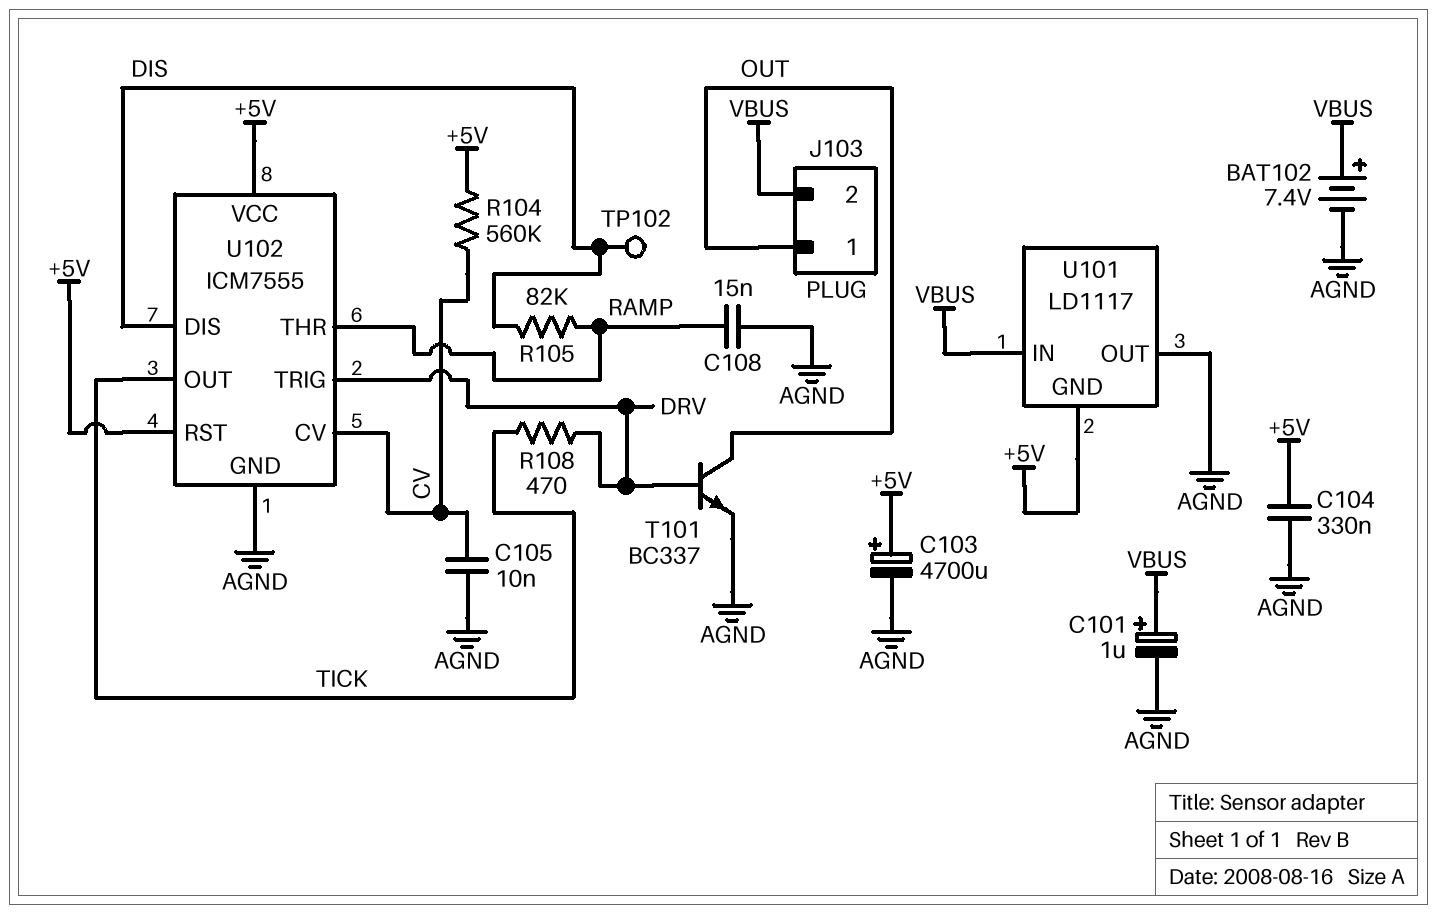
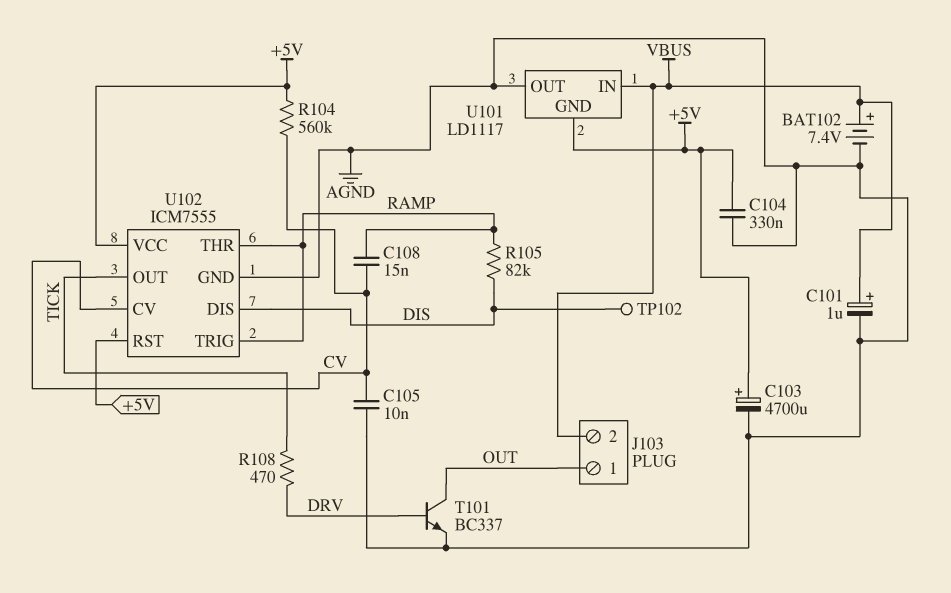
C108: 15nF (AGND, RAMP) -> 15nF (CV, RAMP)
U102 pin TRIG: DRV -> RAMP

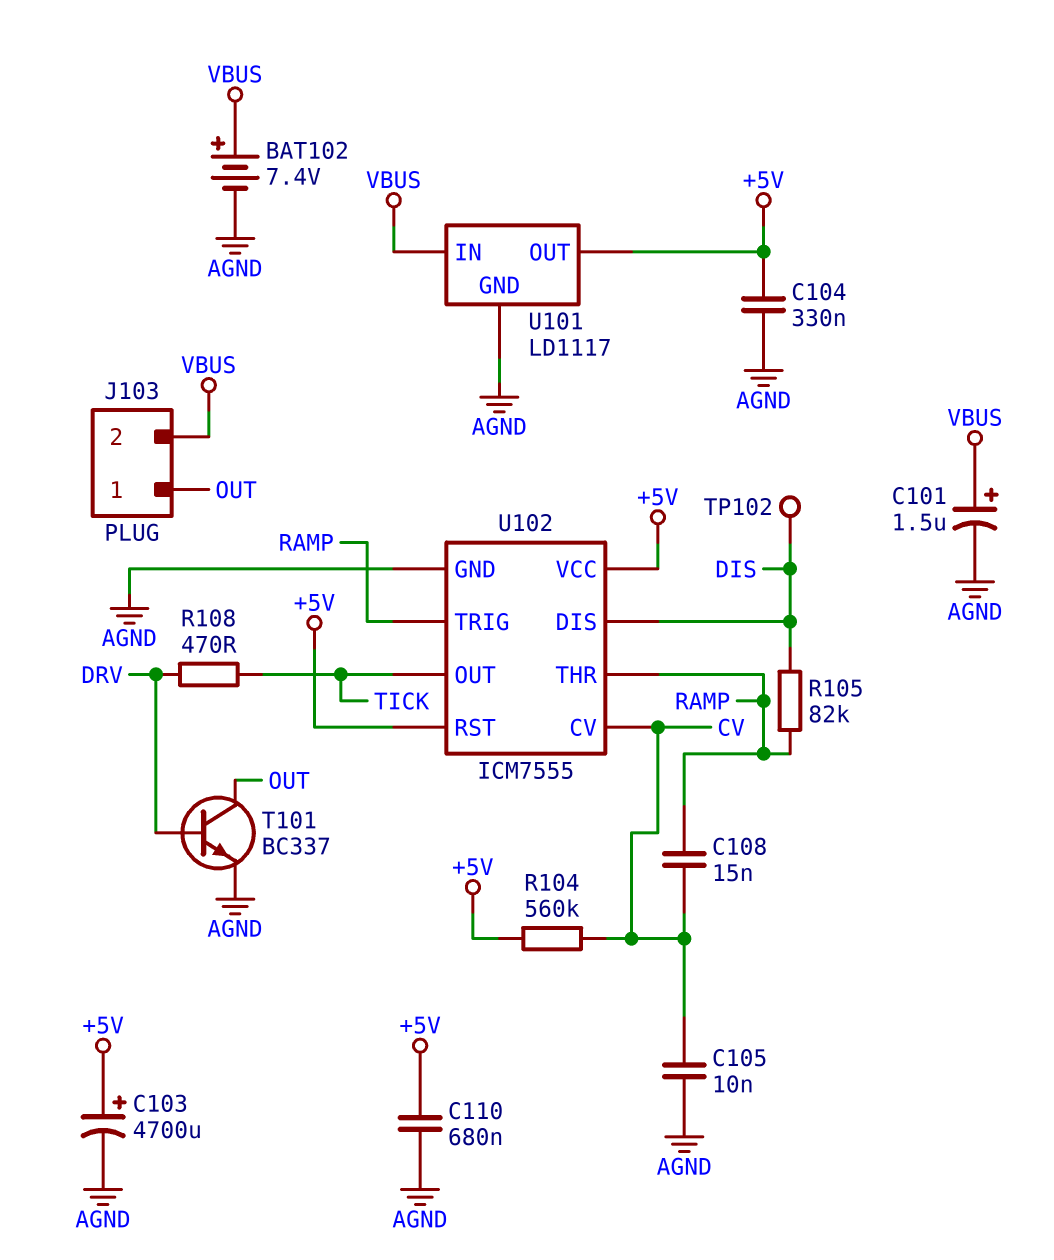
C101: 1uF (plus VBUS, minus AGND) -> 1.5uF (plus VBUS, minus AGND)
C110: none -> 680nF (+5V, AGND)
U101 pin GND: +5V -> AGND
U101 pin OUT: AGND -> +5V

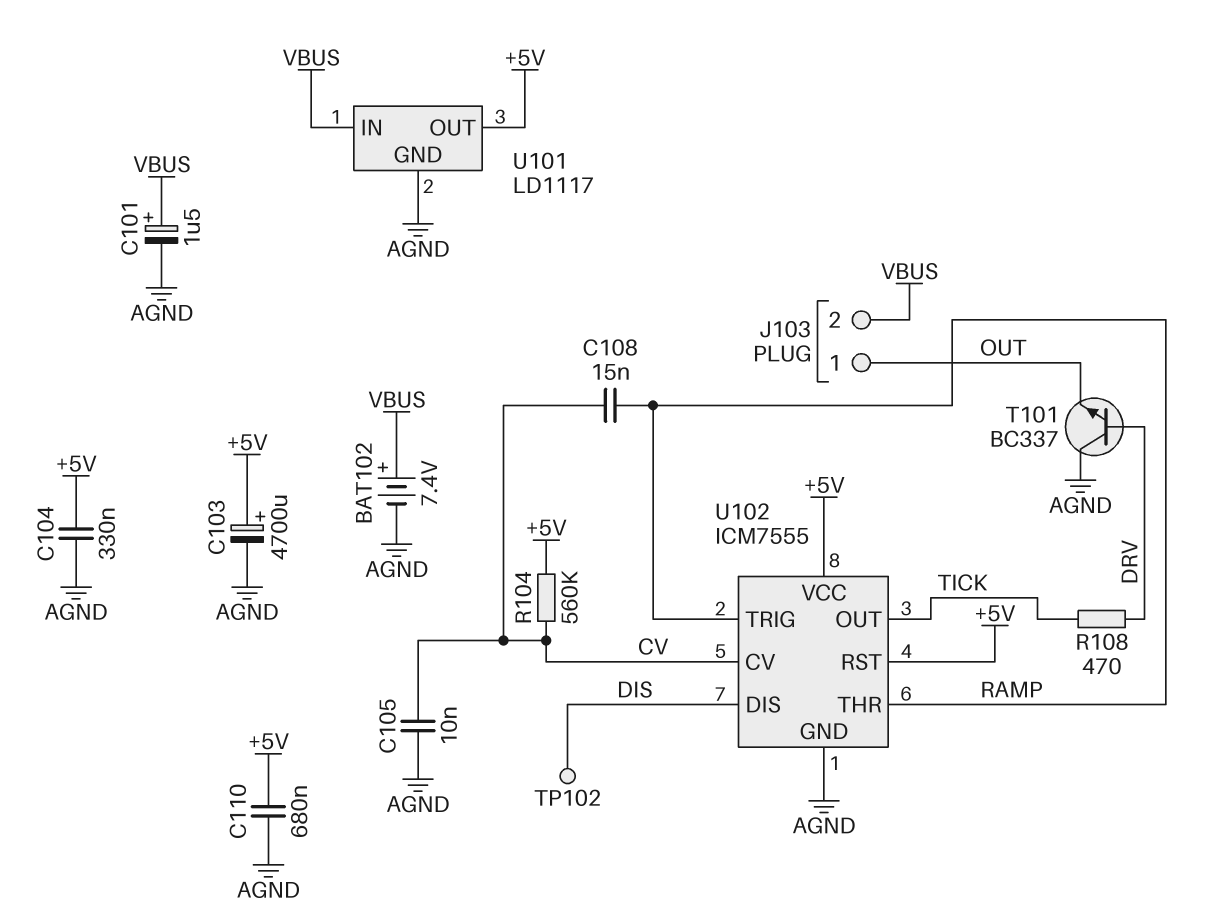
R105: 82k (DIS, RAMP) -> none
T101: NPN BC337 (B DRV, C OUT, E AGND) -> NPN BC337 (B DRV, C AGND, E OUT)

